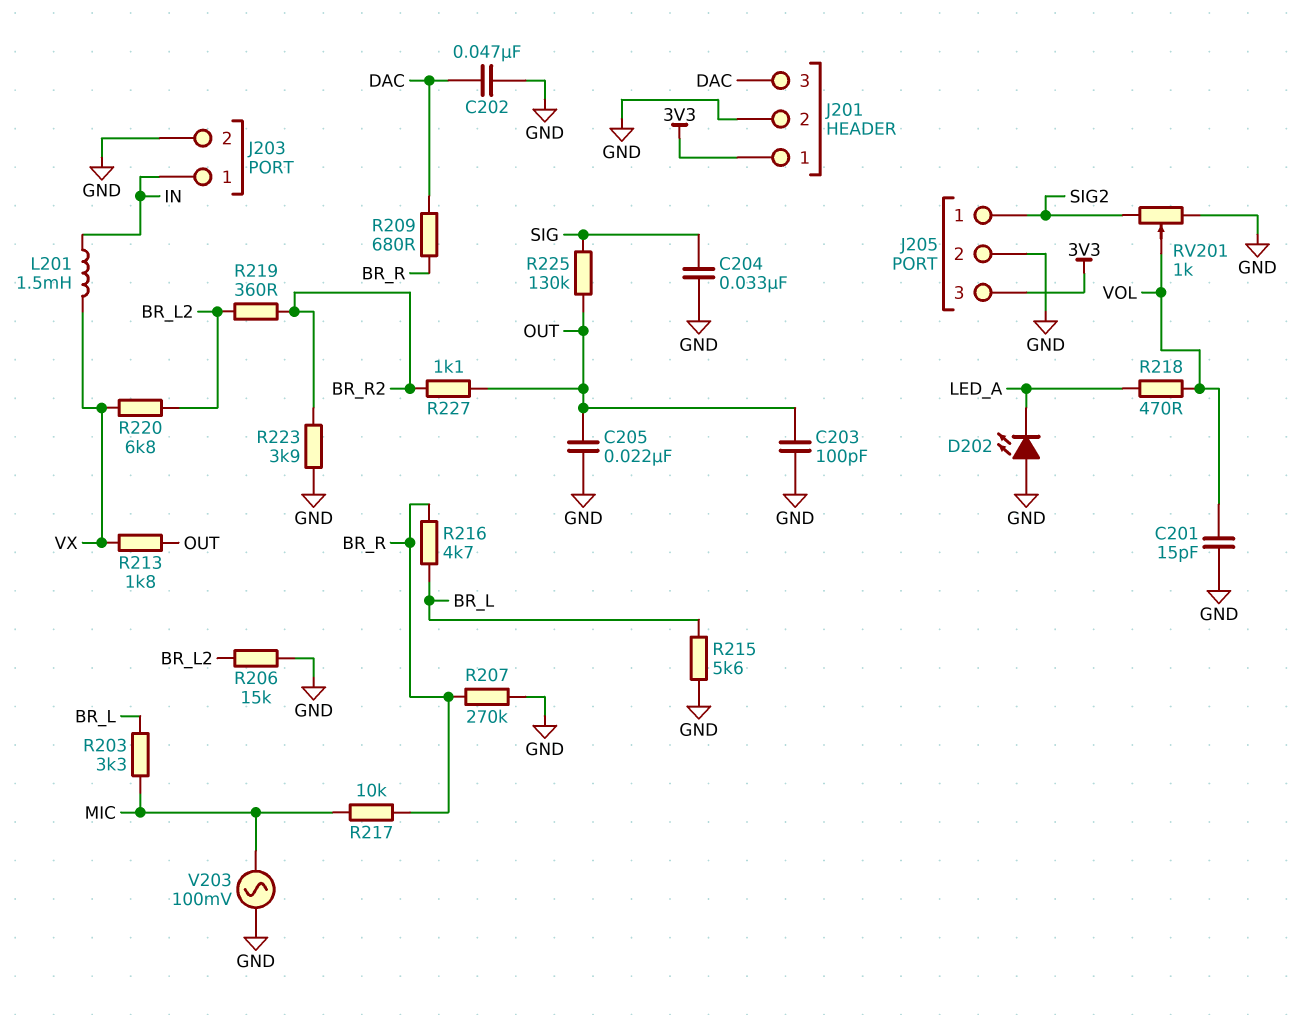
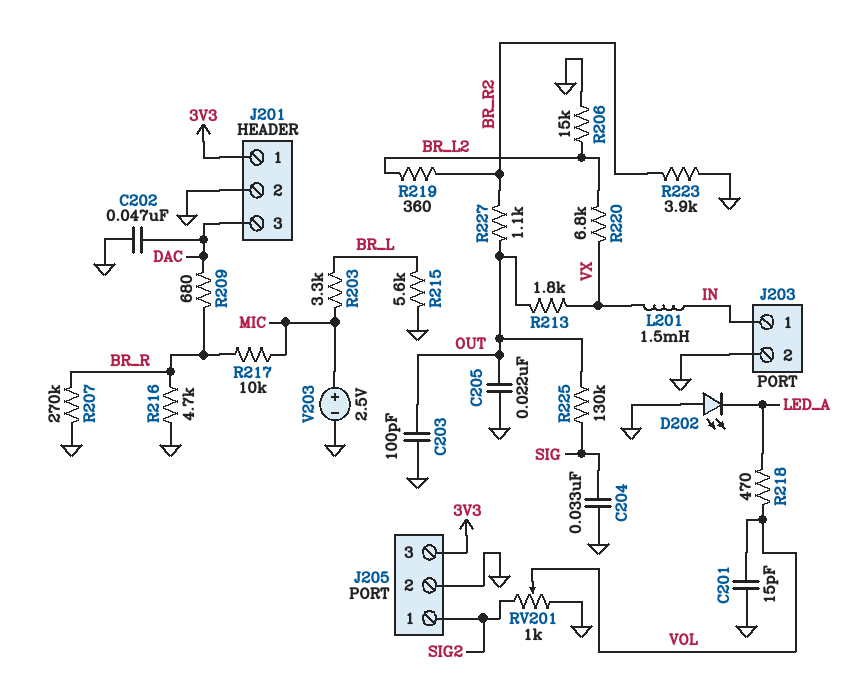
R216: 4.7k (BR_L, BR_R) -> 4.7k (BR_R, GND)
V203: AC 100mV (GND, MIC) -> 2.5V (plus MIC, minus GND)

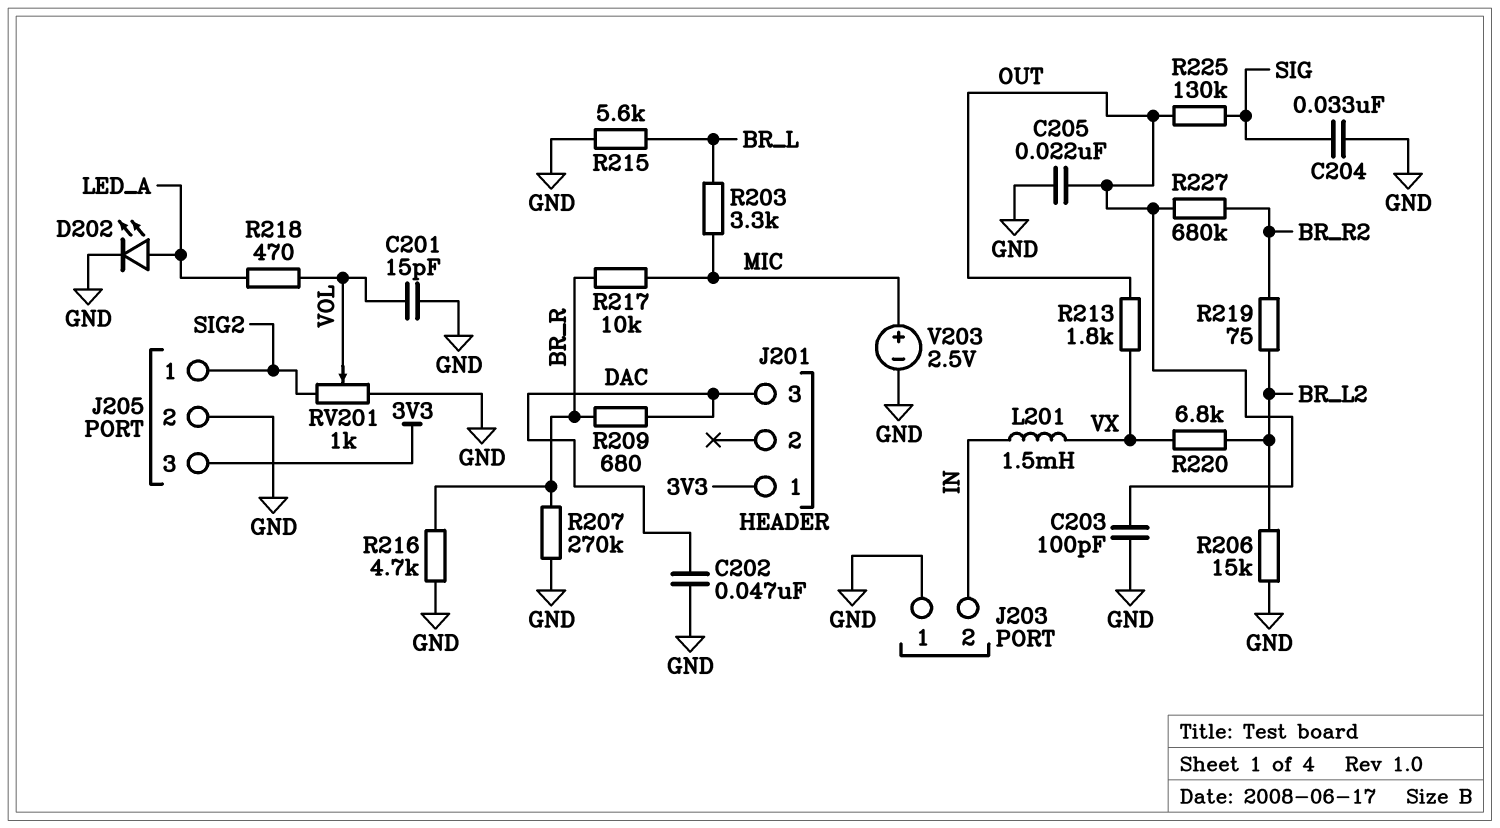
D202: LED (A GND, K LED_A) -> LED (A LED_A, K GND)
J201 pin 2: GND -> none
J203 pin 1: IN -> GND
J203 pin 2: GND -> IN
R219: 360 (BR_L2, BR_R2) -> 75 (BR_L2, BR_R2)
R223: 3.9k (BR_R2, GND) -> none
R227: 1.1k (BR_R2, OUT) -> 680k (BR_R2, OUT)

